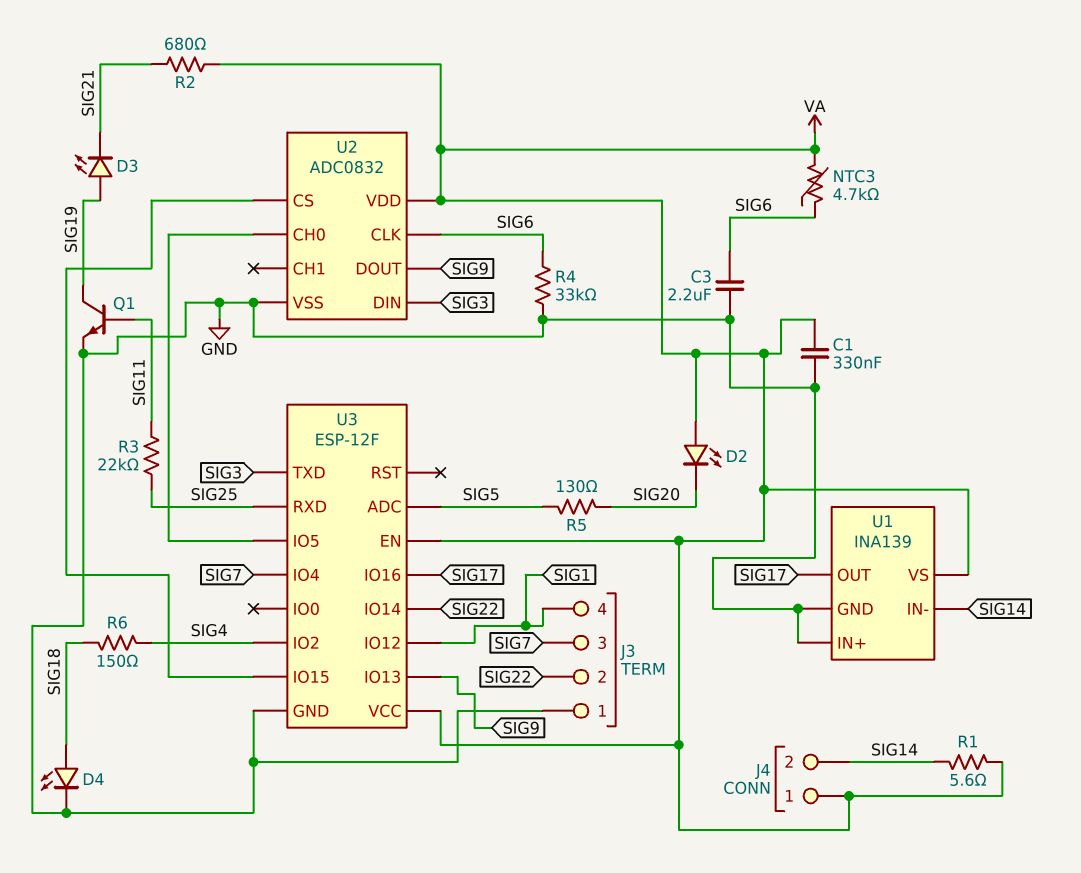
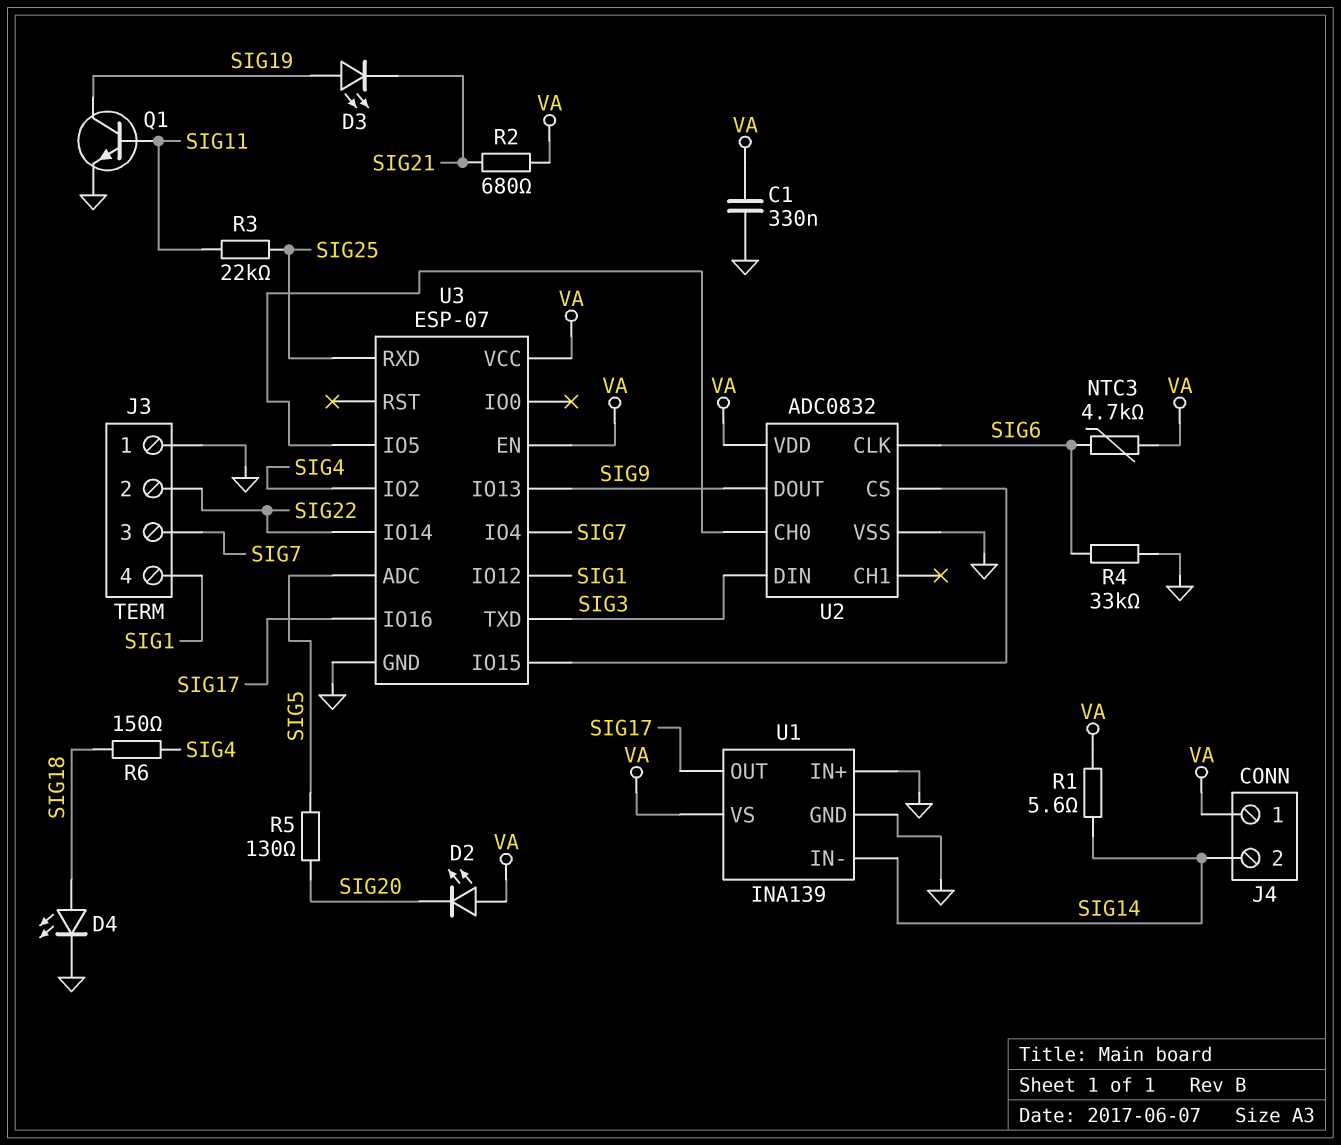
C3: 2.2uF (GND, SIG6) -> none
U3: ESP-12F -> ESP-07

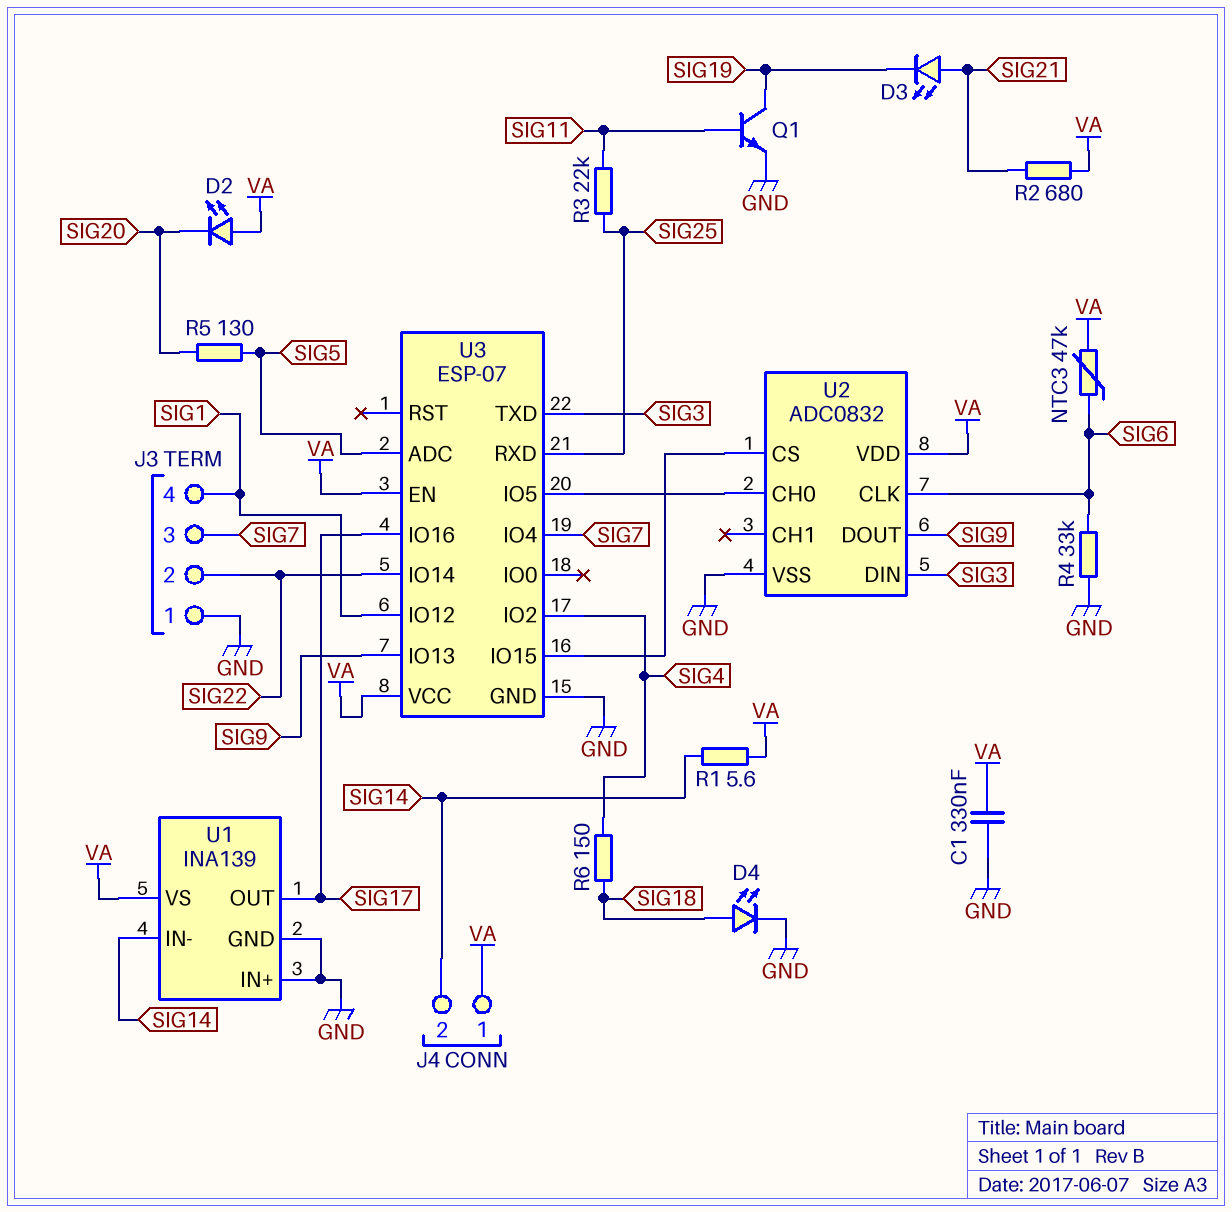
D3: LED (A SIG19, K SIG21) -> LED (A SIG21, K SIG19)
NTC3: 4.7k (SIG6, VA) -> 47k (SIG6, VA)

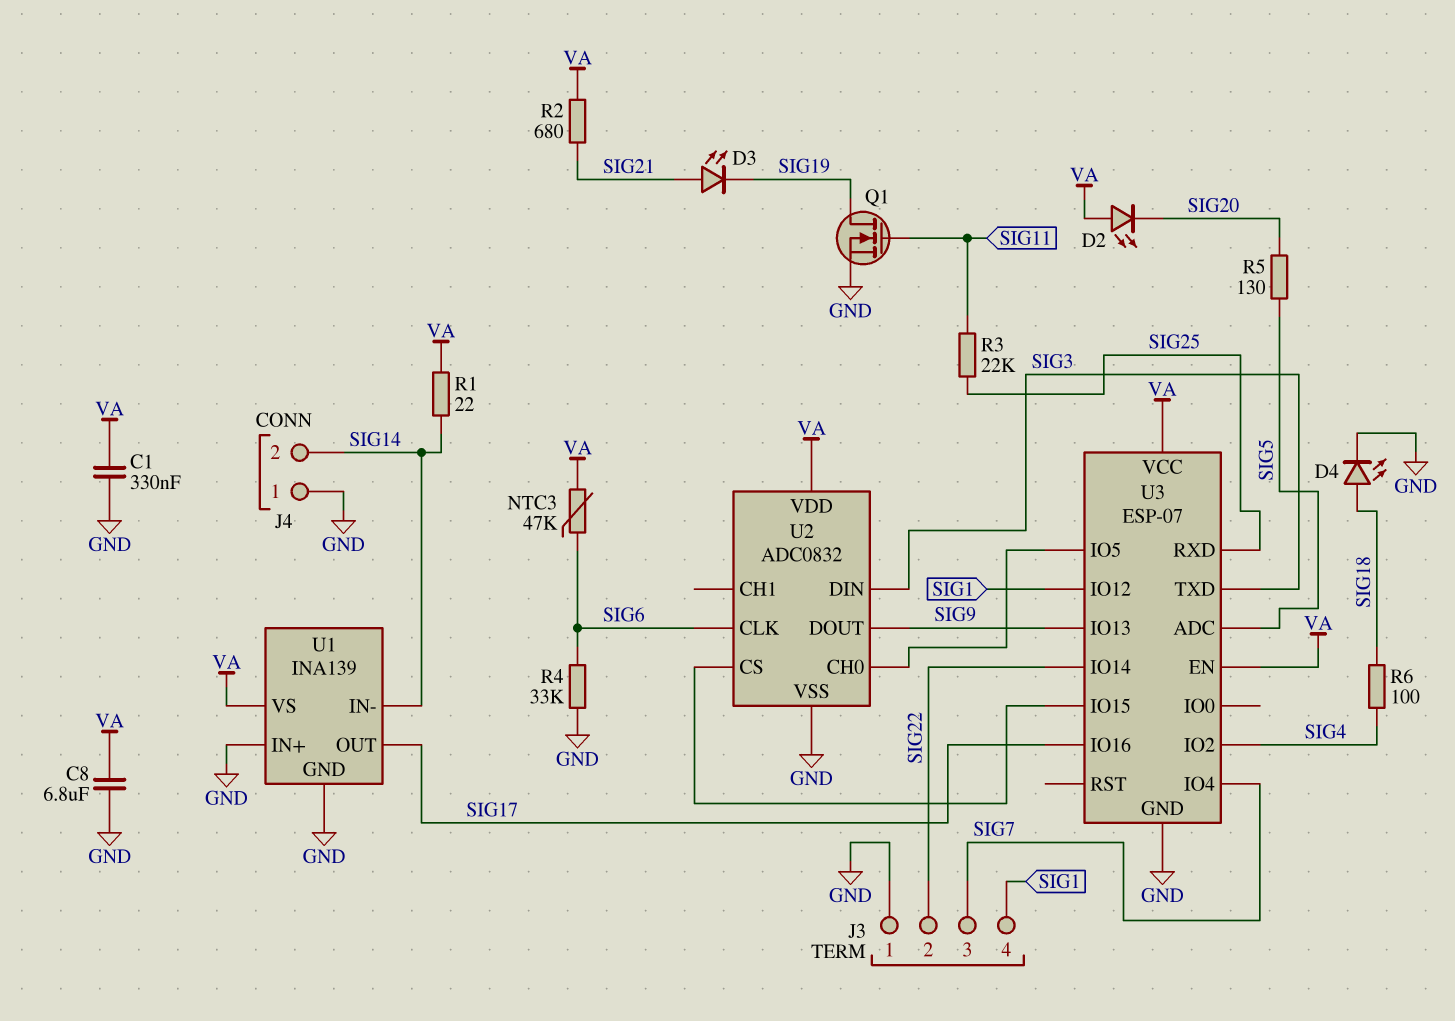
C8: none -> 6.8uF (GND, VA)
J4 pin 1: VA -> GND
Q1: NPN (B SIG11, C SIG19, E GND) -> NMOS (G SIG11, D SIG19, S GND)
R1: 5.6 (SIG14, VA) -> 22 (SIG14, VA)
R6: 150 (SIG4, SIG18) -> 100 (SIG4, SIG18)

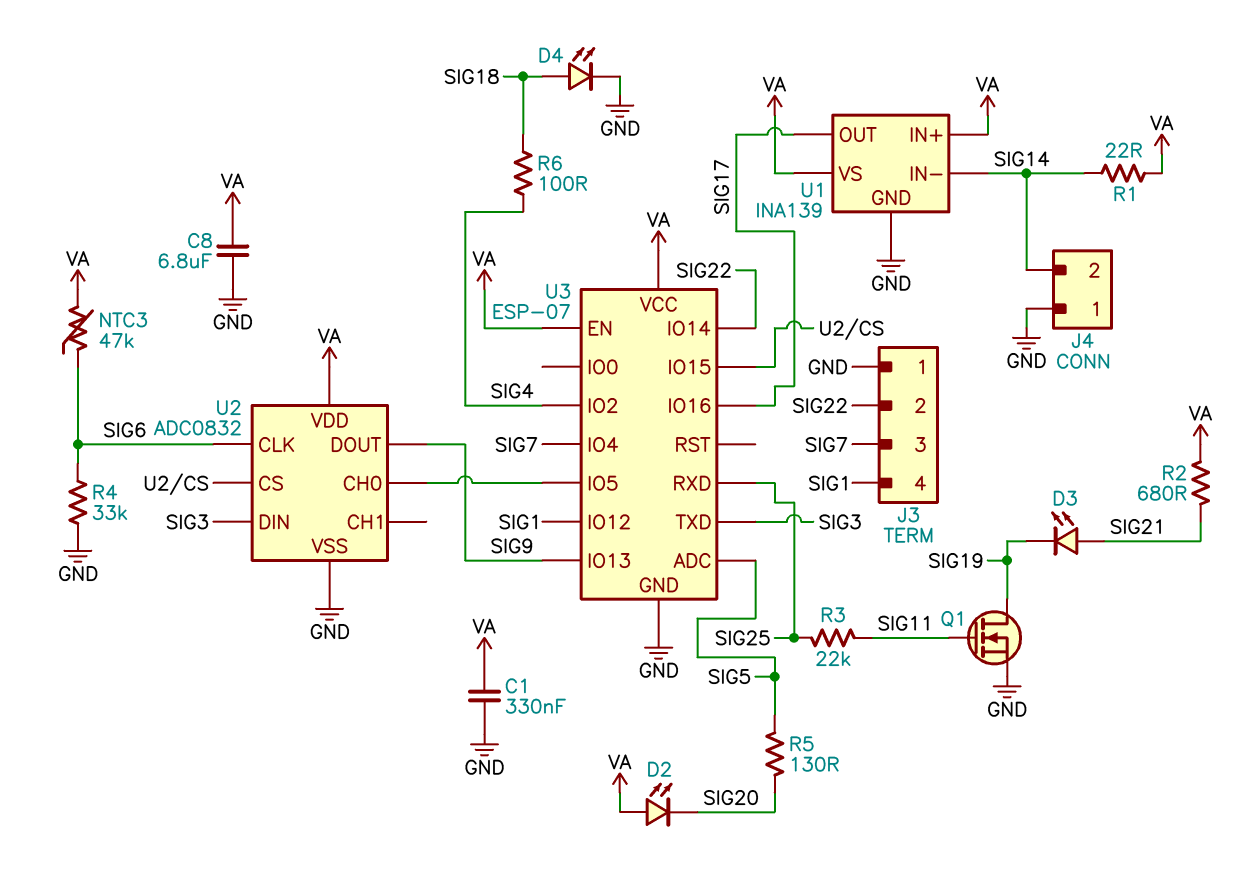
U1 pin IN+: GND -> VA

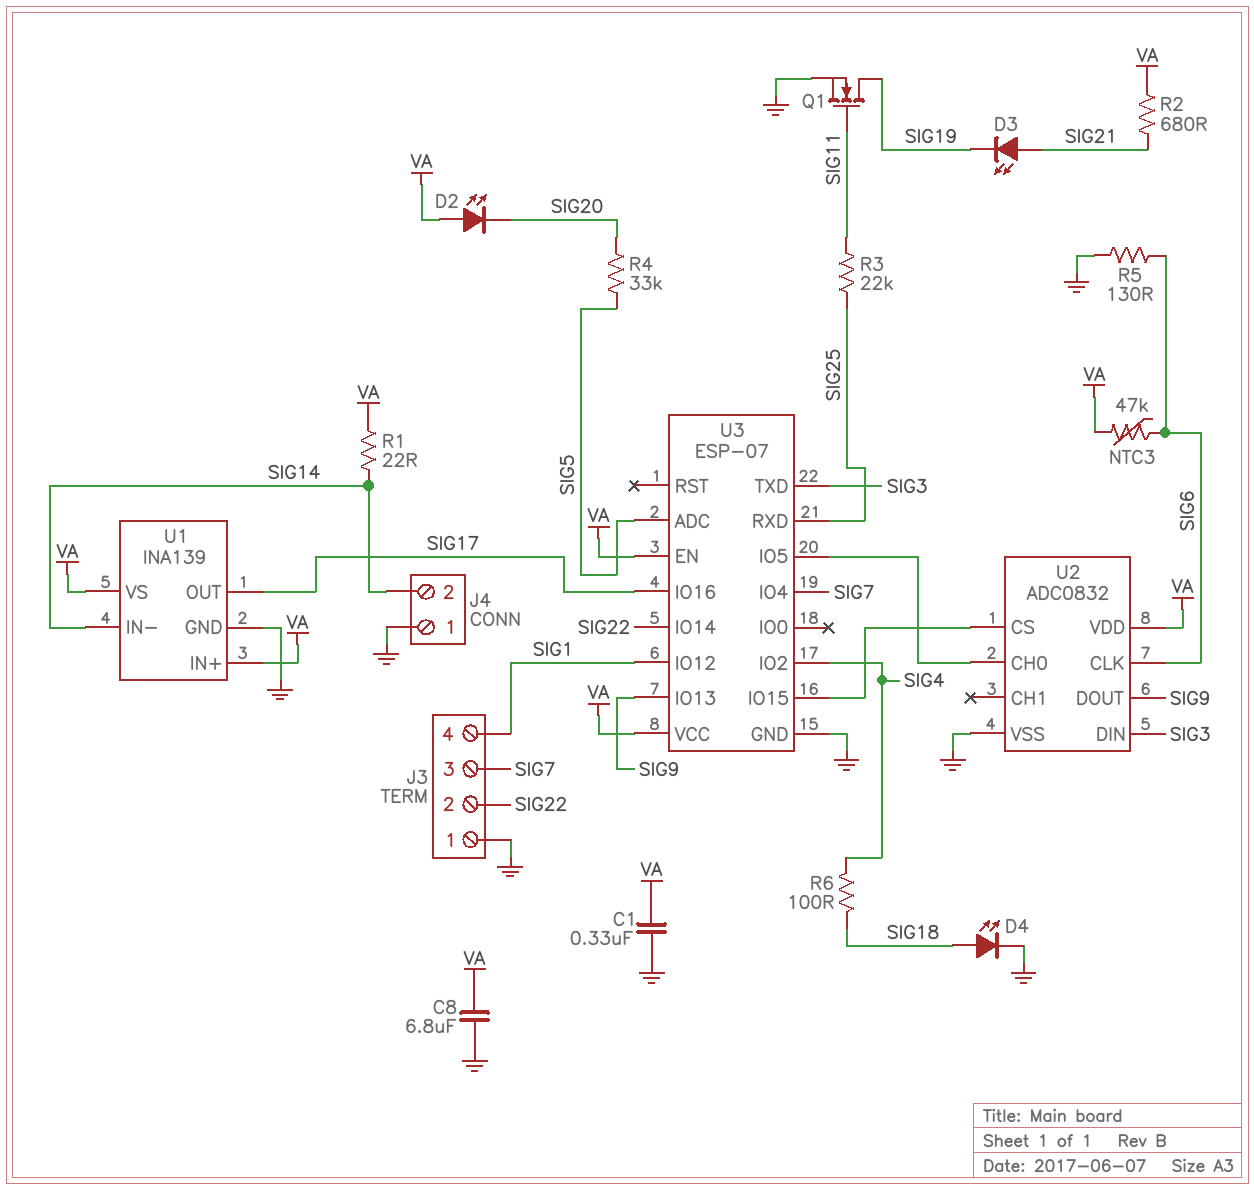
R4: 33k (GND, SIG6) -> 33k (SIG5, SIG20)
R5: 130 (SIG5, SIG20) -> 130 (GND, SIG6)

